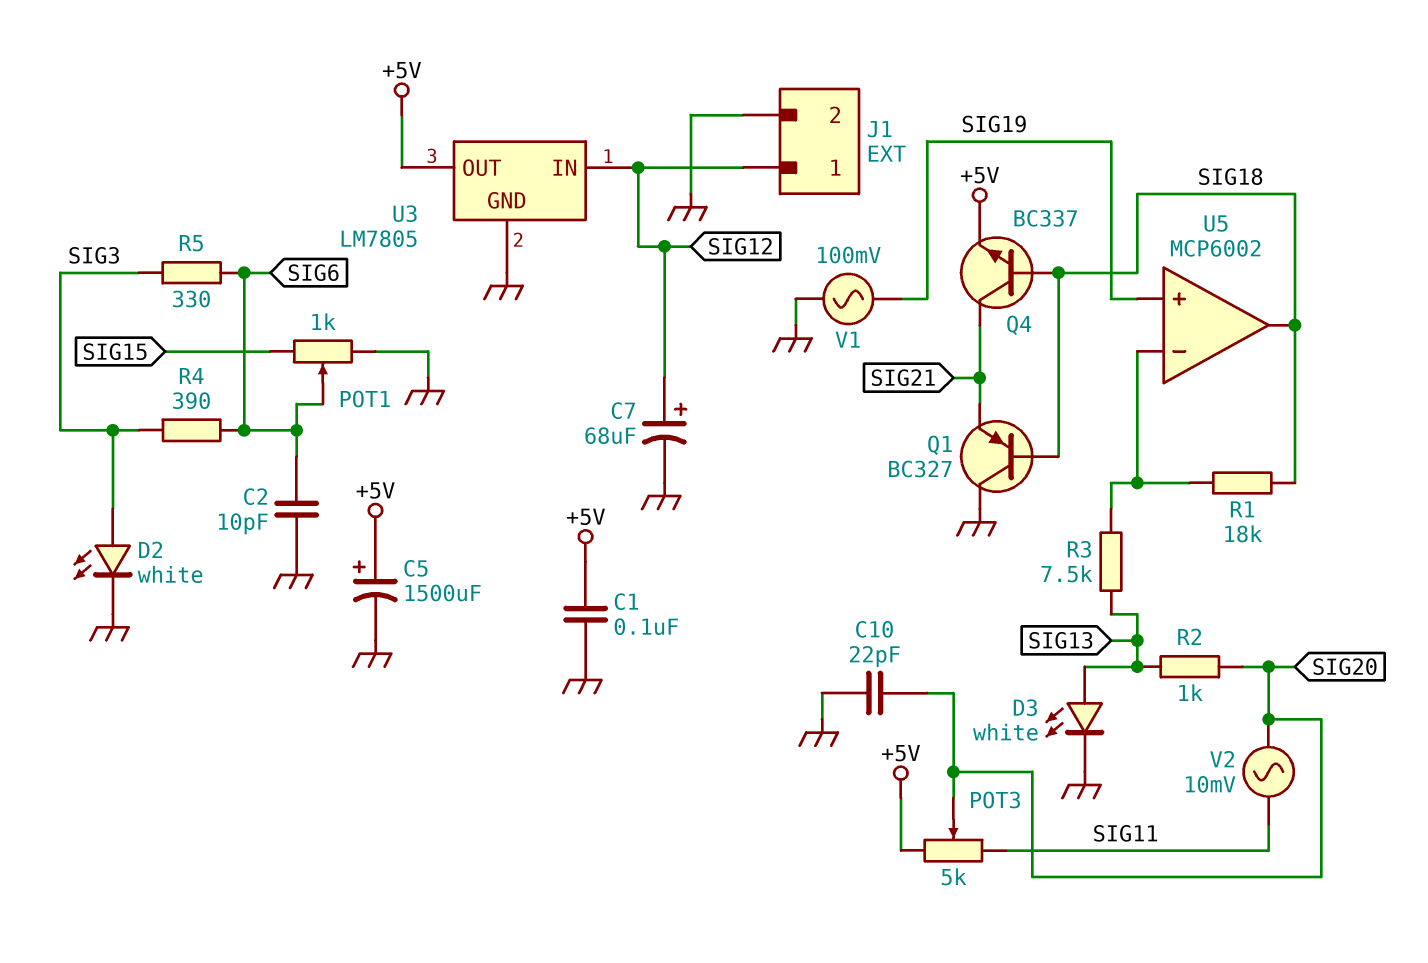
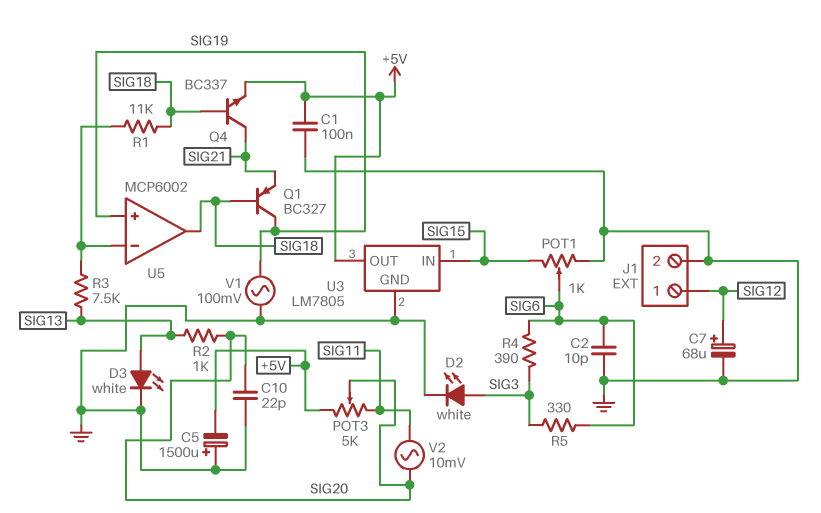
C5: 1500uF (plus +5V, minus GND) -> 1500uF (plus GND, minus +5V)
Q1: PNP BC327 (B SIG18, C GND, E SIG21) -> PNP BC327 (B SIG18, C SIG19, E SIG21)
R1: 18k (SIG18, U5/in-) -> 11k (SIG18, U5/in-)
U3 pin IN: SIG12 -> SIG15

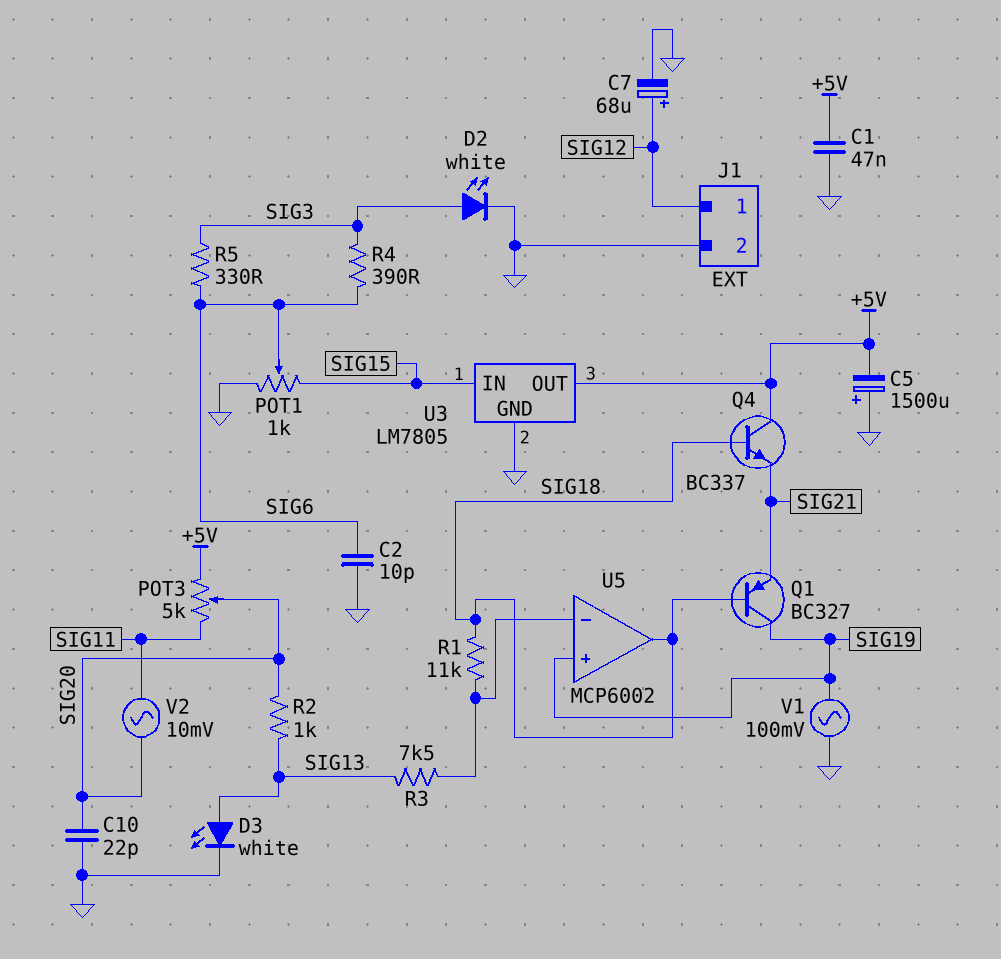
C1: 100nF (+5V, GND) -> 47nF (+5V, GND)
Q4: NPN BC337 (B SIG18, C SIG21, E +5V) -> NPN BC337 (B SIG18, C +5V, E SIG21)

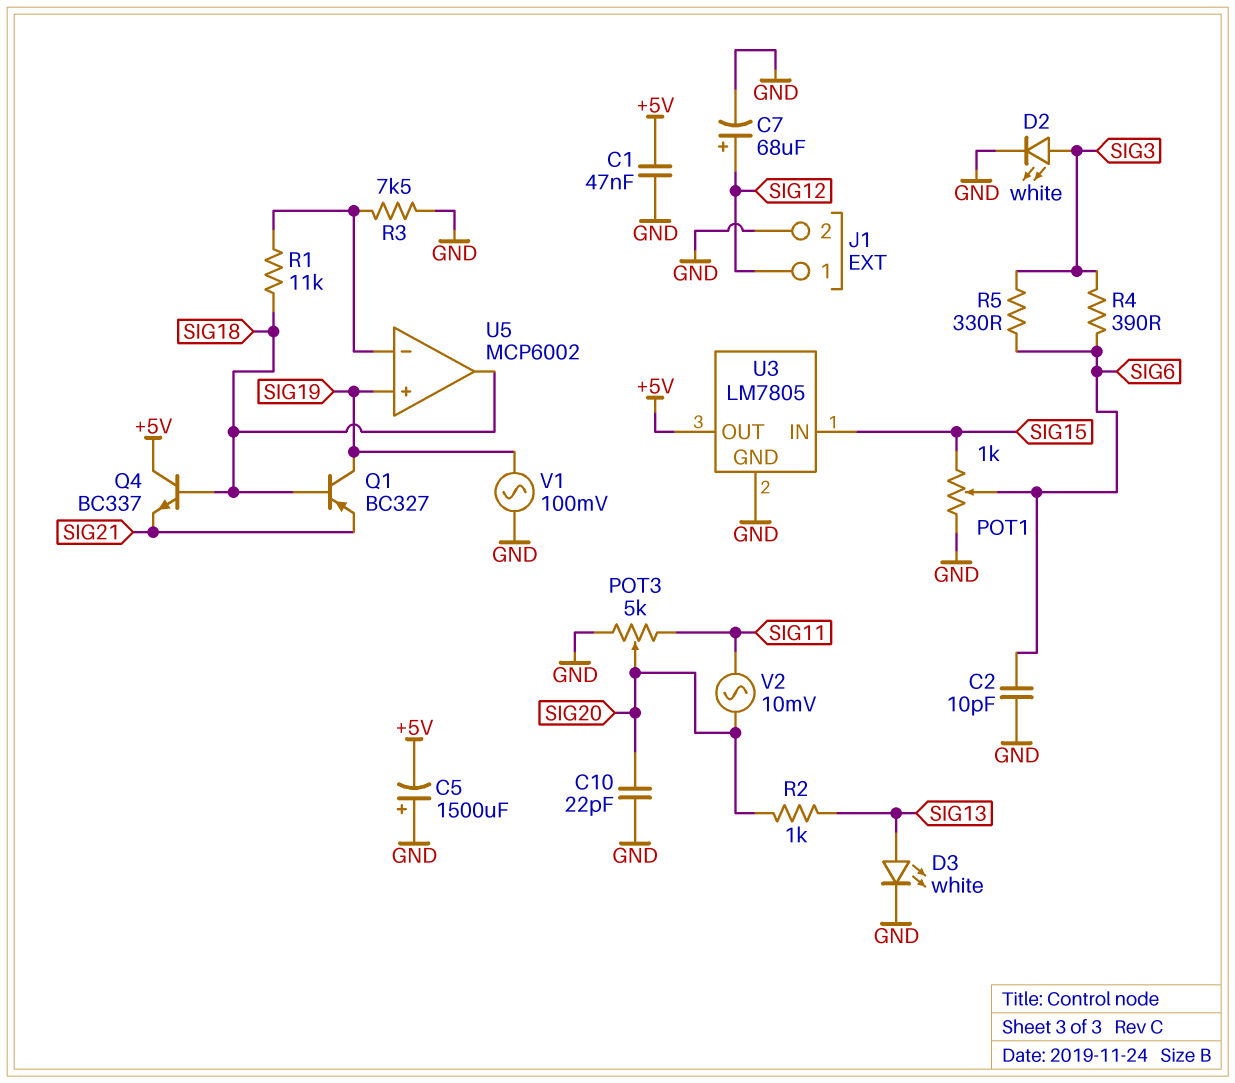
POT3: 5k (+5V, SIG11, wiper SIG20) -> 5k (GND, SIG11, wiper SIG20)
R3: 7.5k (SIG13, U5/in-) -> 7.5k (GND, U5/in-)

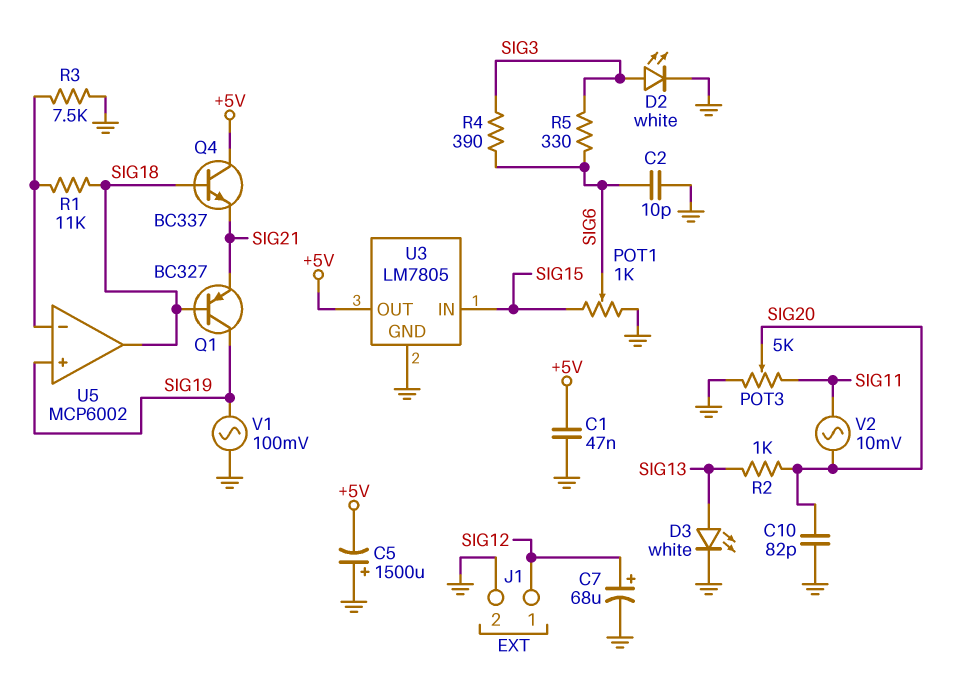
C10: 22pF (GND, SIG20) -> 82pF (GND, SIG20)

